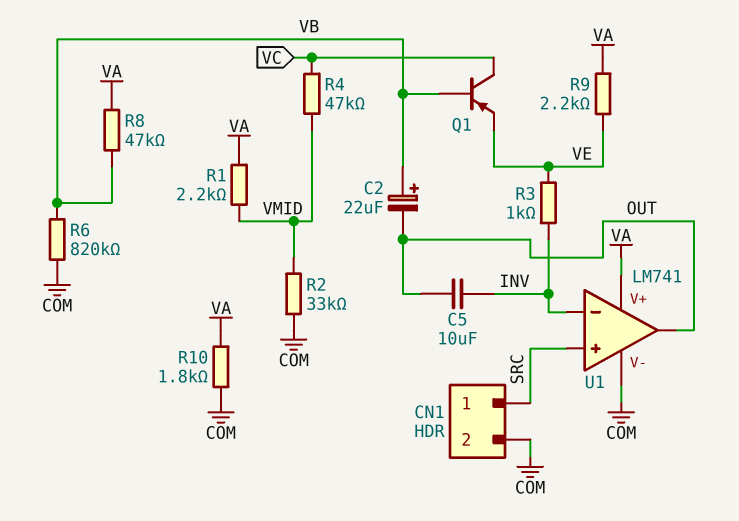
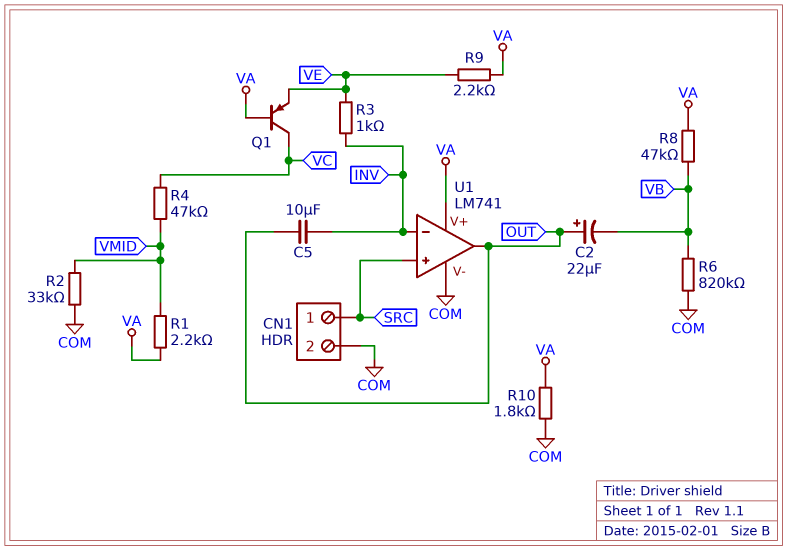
C2: 22uF (plus VB, minus OUT) -> 22uF (plus OUT, minus VB)
Q1: PNP (B VB, C VC, E VE) -> PNP (B VA, C VC, E VE)

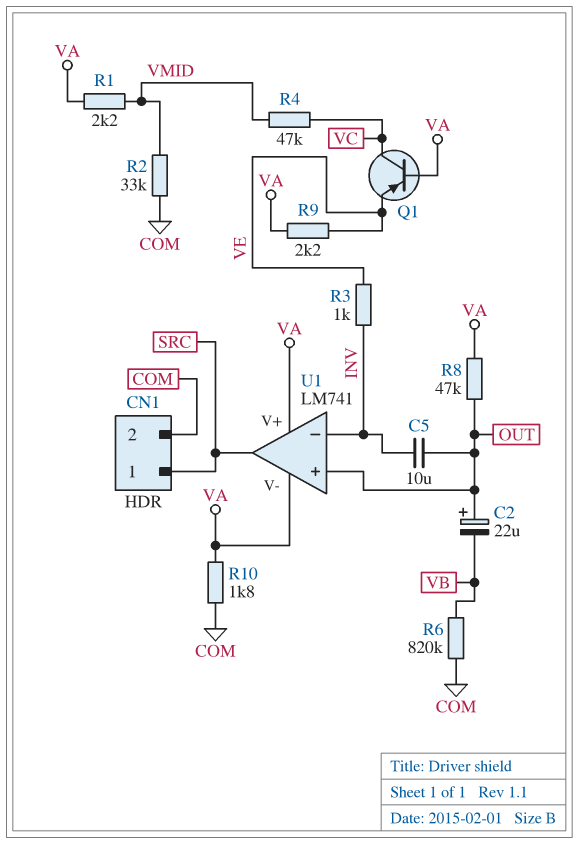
R8: 47k (VA, VB) -> 47k (OUT, VA)
U1 pin V-: COM -> VA
U1 pin in+: SRC -> OUT
U1 pin out: OUT -> SRC

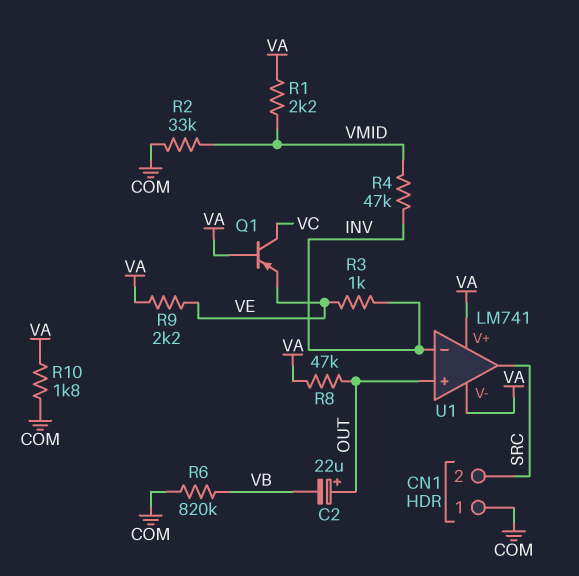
C5: 10uF (INV, OUT) -> none
CN1 pin 1: SRC -> COM
CN1 pin 2: COM -> SRC
R4: 47k (VC, VMID) -> 47k (INV, VMID)

